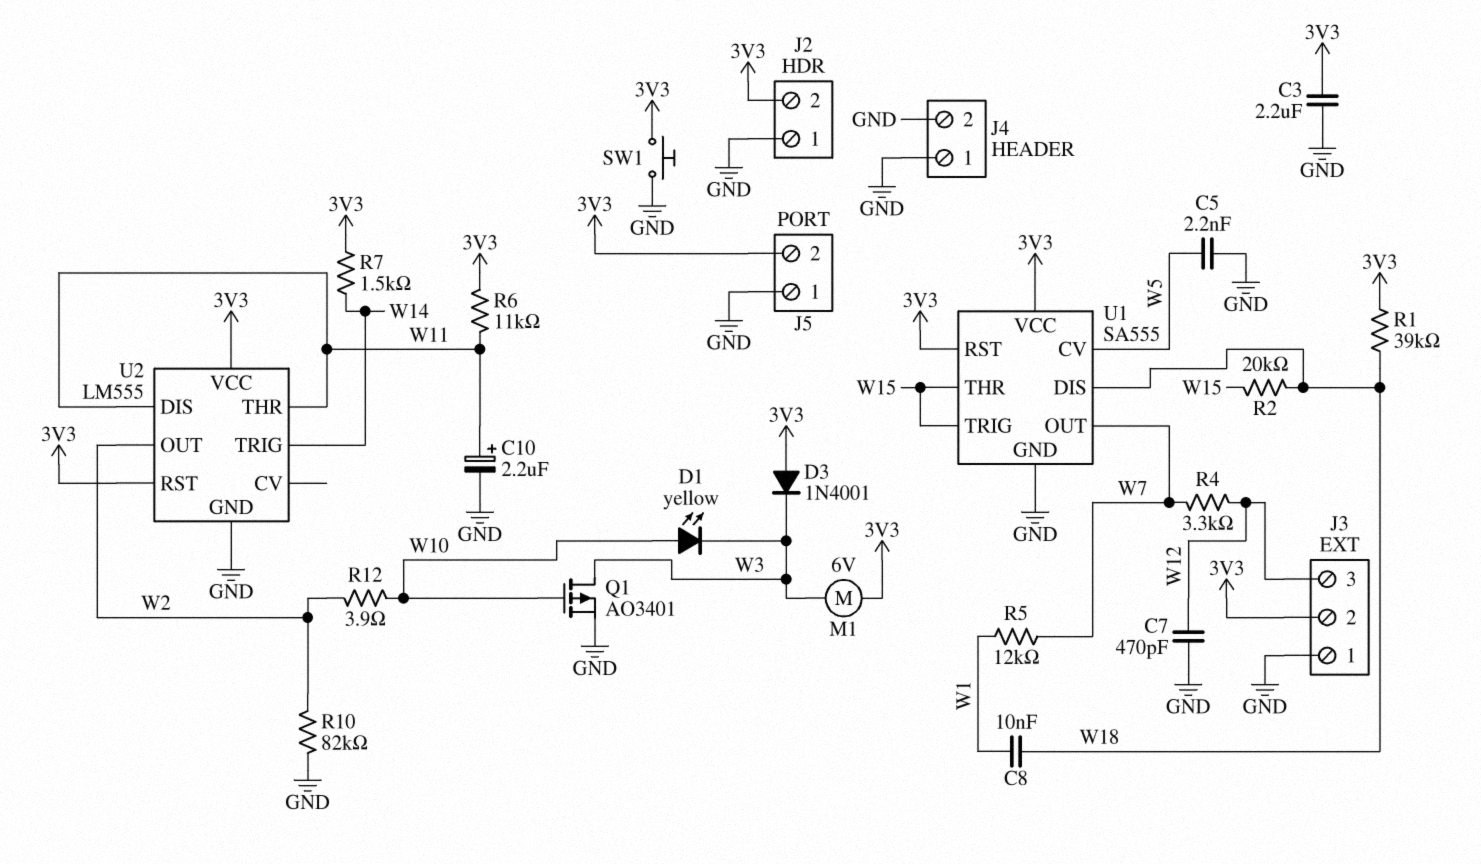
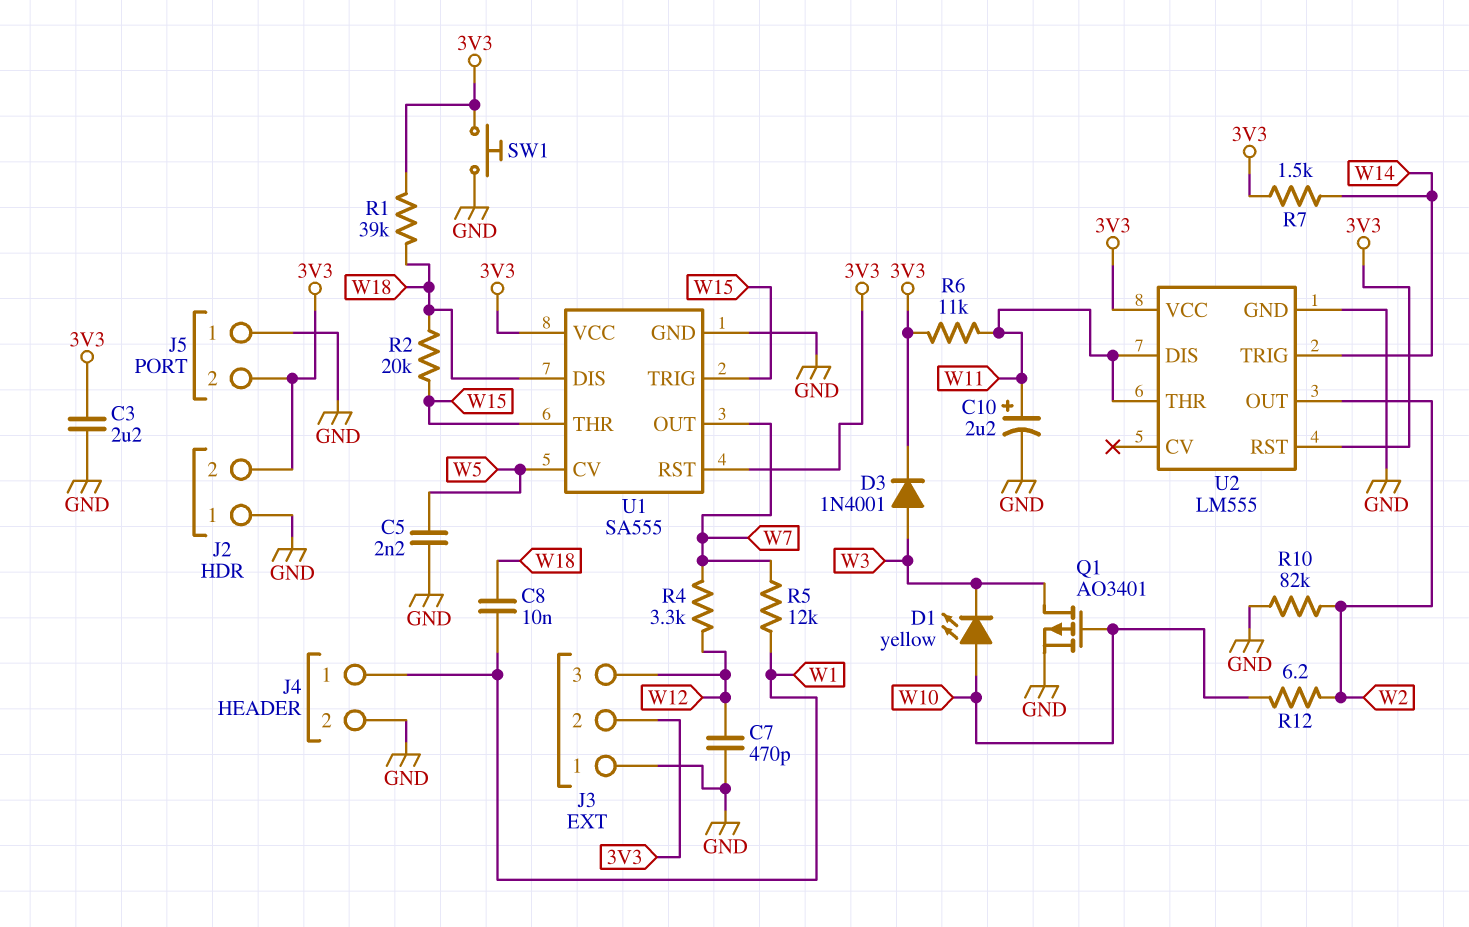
D3: diode 1N4001 (A 3V3, K W3) -> diode 1N4001 (A W3, K 3V3)
J4 pin 1: GND -> W1
M1: motor 6V (3V3, W3) -> none
R12: 3.9 (W2, W10) -> 6.2 (W2, W10)

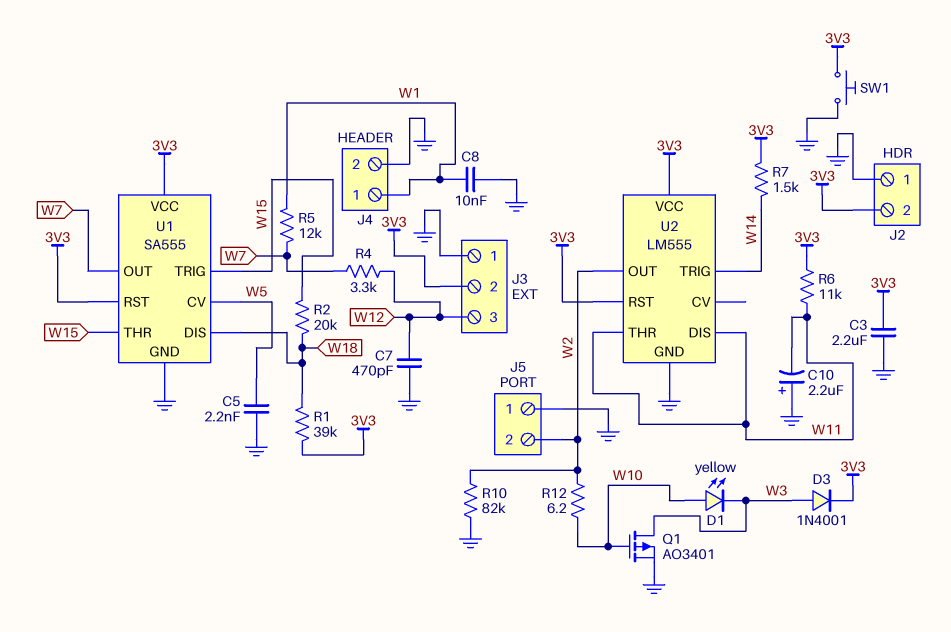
C8: 10nF (W1, W18) -> 10nF (GND, W1)
C10: 2.2uF (plus W11, minus GND) -> 2.2uF (plus GND, minus W11)
J5 pin 2: 3V3 -> W2

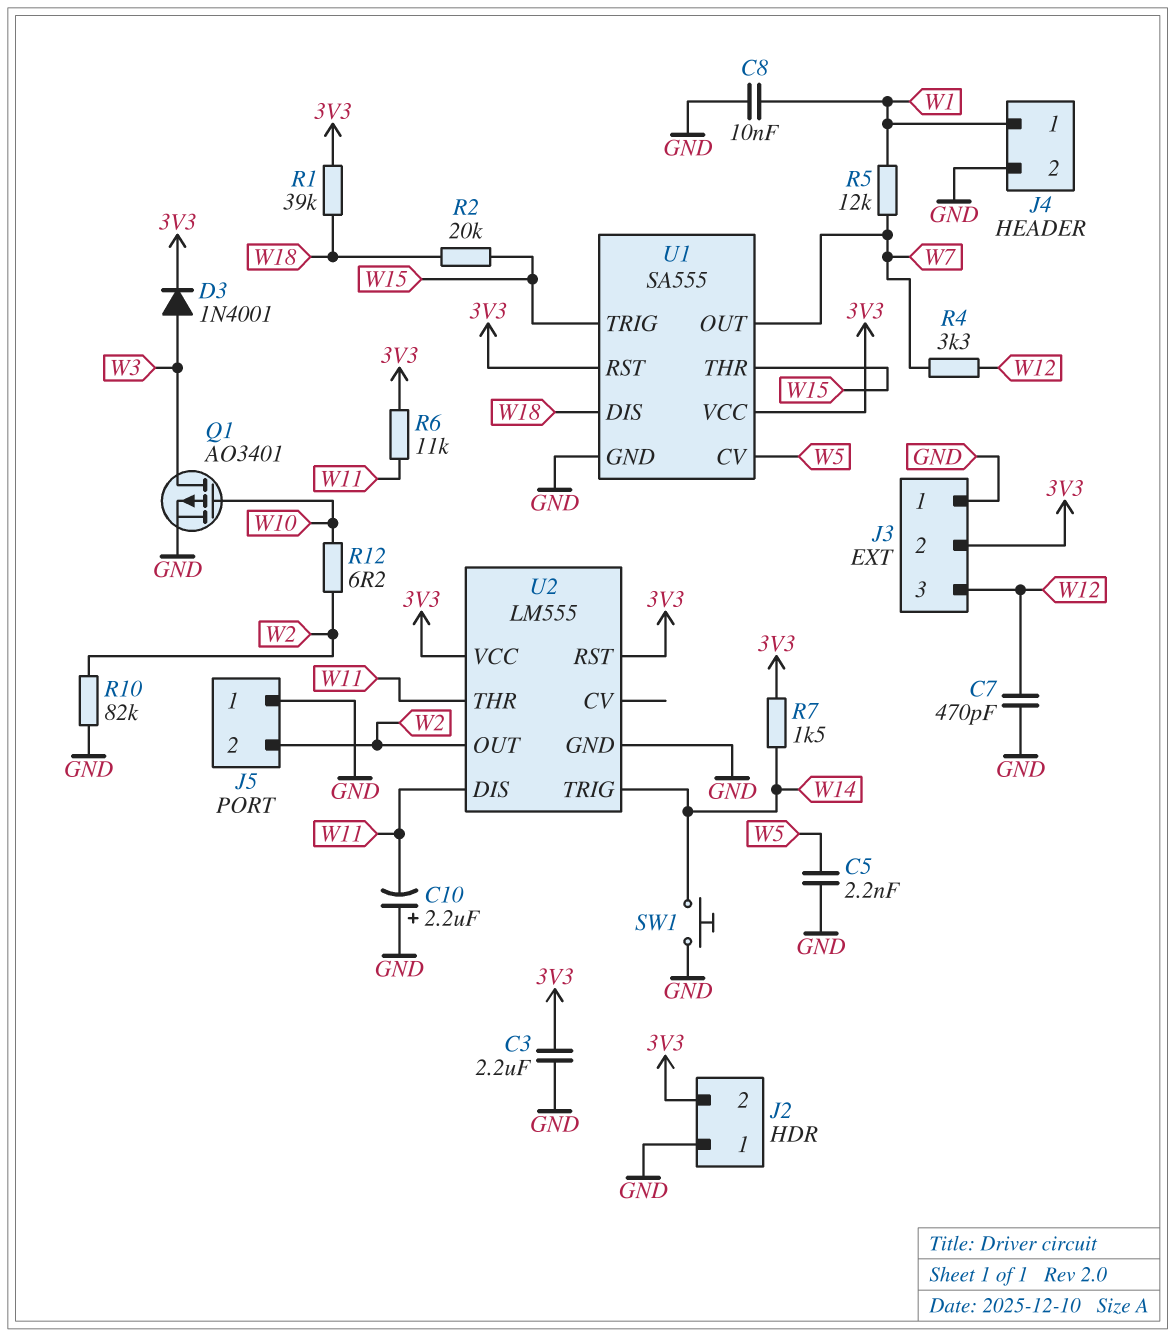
D1: LED yellow (A W10, K W3) -> none
SW1: button (3V3, GND) -> button (GND, W14)

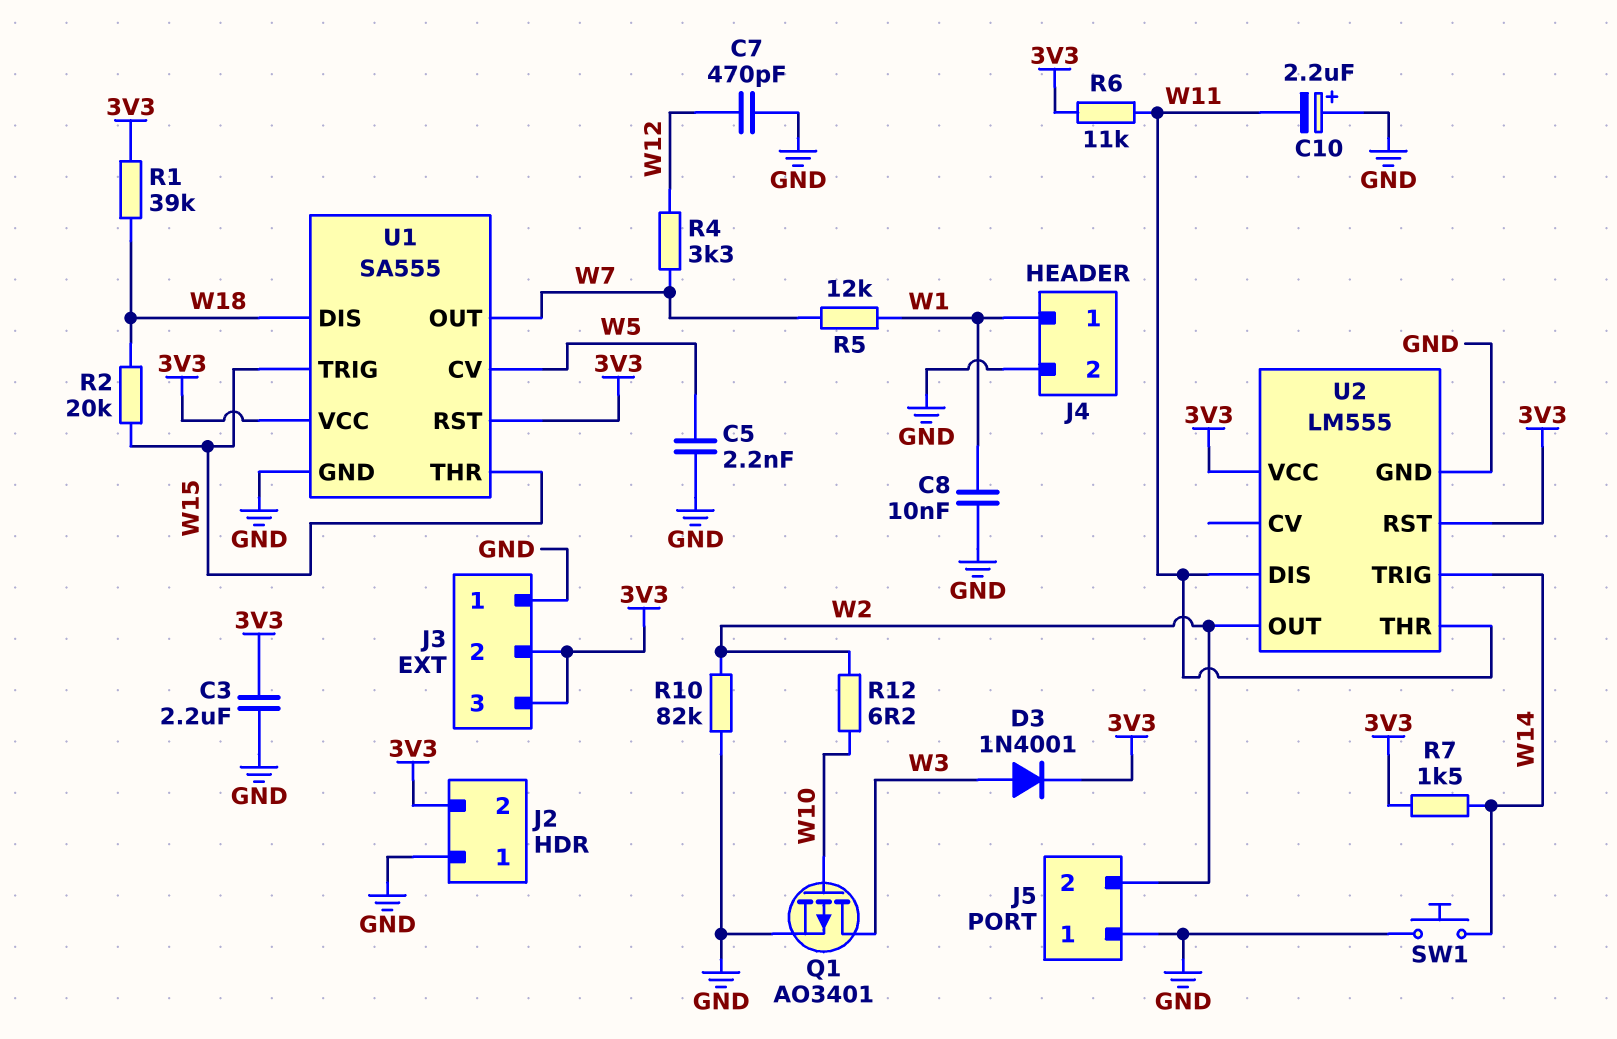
J3 pin 3: W12 -> 3V3

